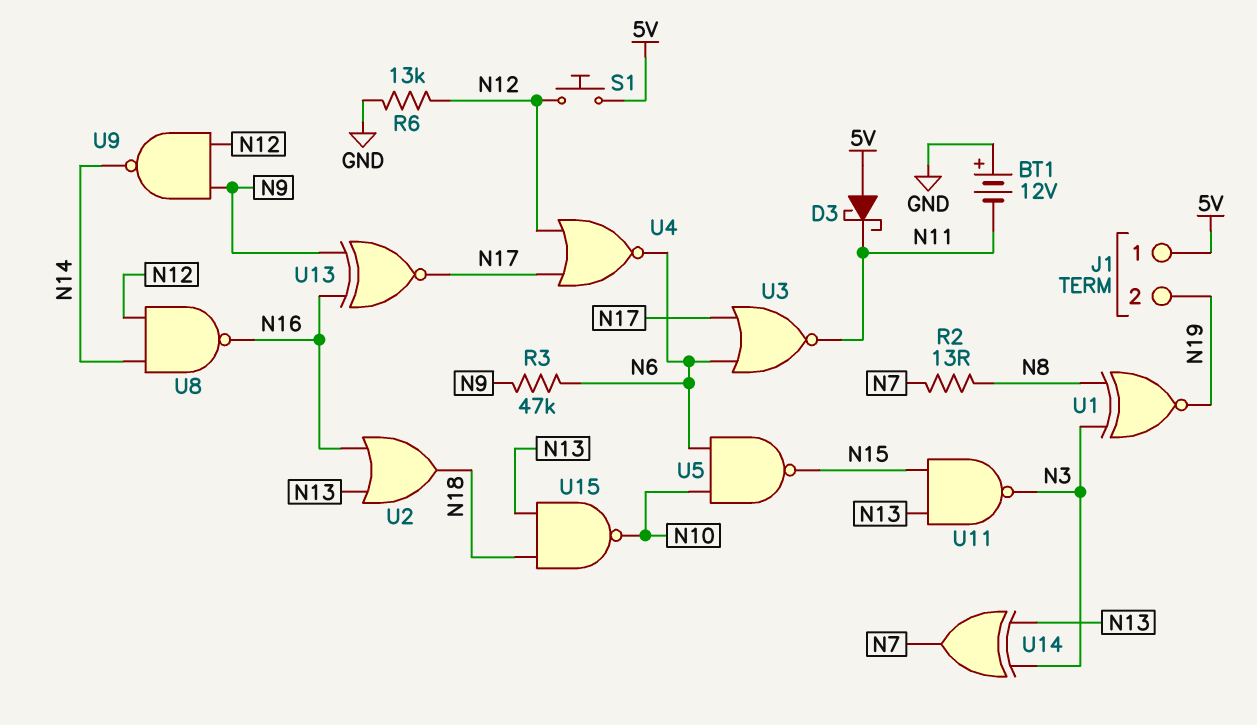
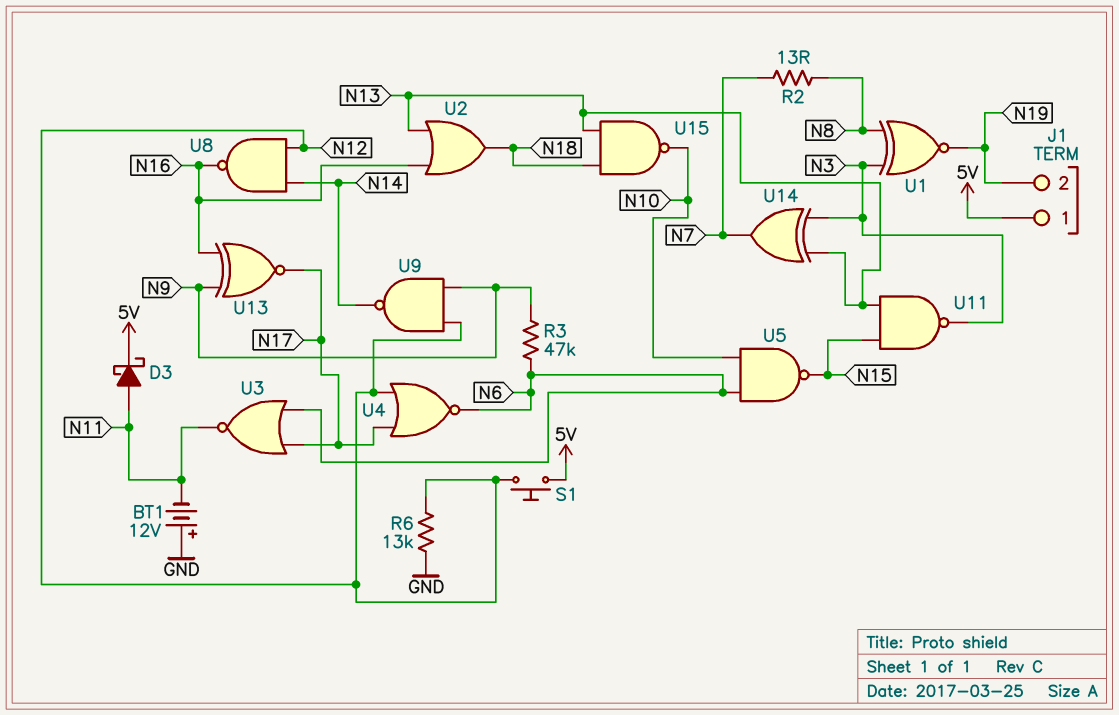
D3: schottky (A 5V, K N11) -> schottky (A N11, K 5V)

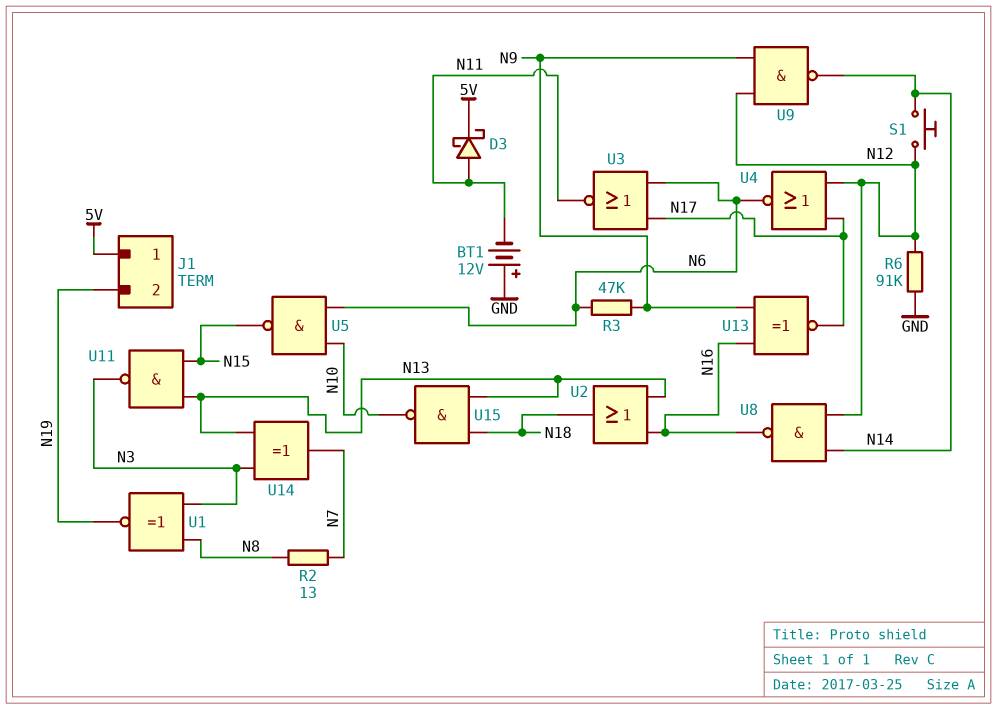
R6: 13k (GND, N12) -> 91k (GND, N12)
S1: button (5V, N12) -> button (N12, N14)

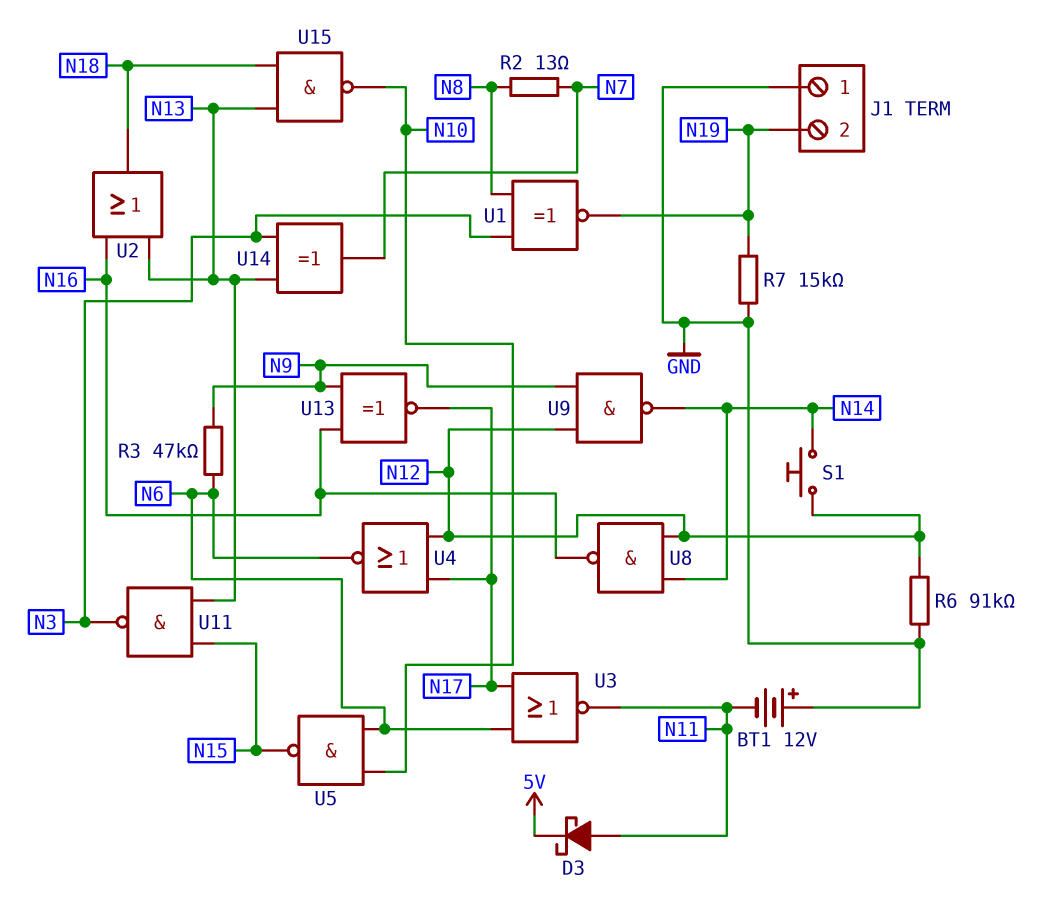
J1 pin 1: 5V -> GND
R7: none -> 15k (GND, N19)

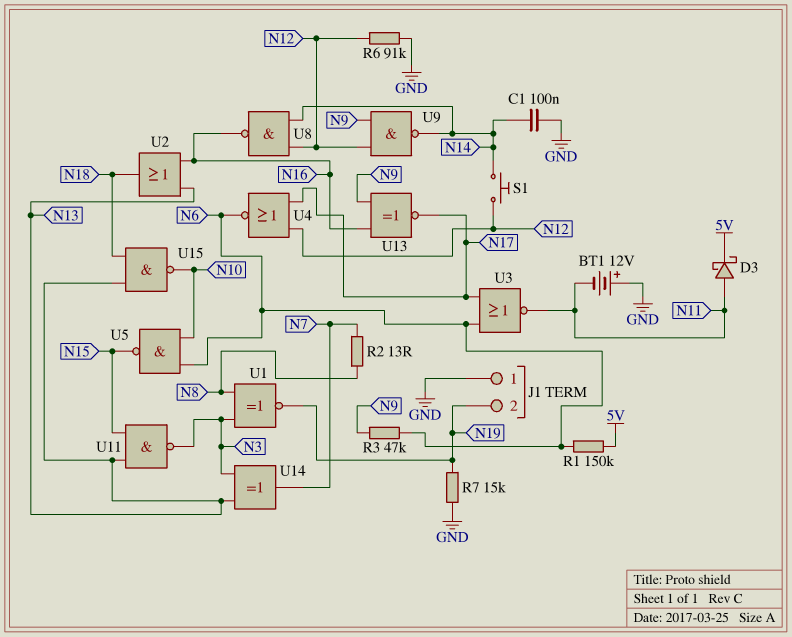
C1: none -> 100nF (GND, N14)
R1: none -> 150k (5V, N6)

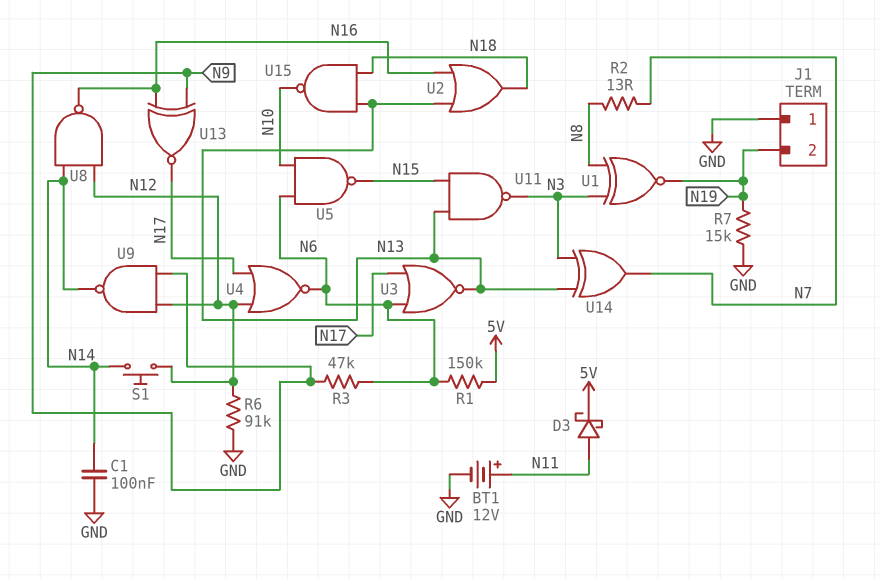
BT1: 12V (plus GND, minus N11) -> 12V (plus N11, minus GND)
U3: NOR (in N6, in N17, out N11) -> NOR (in N6, in N17, out N13)

